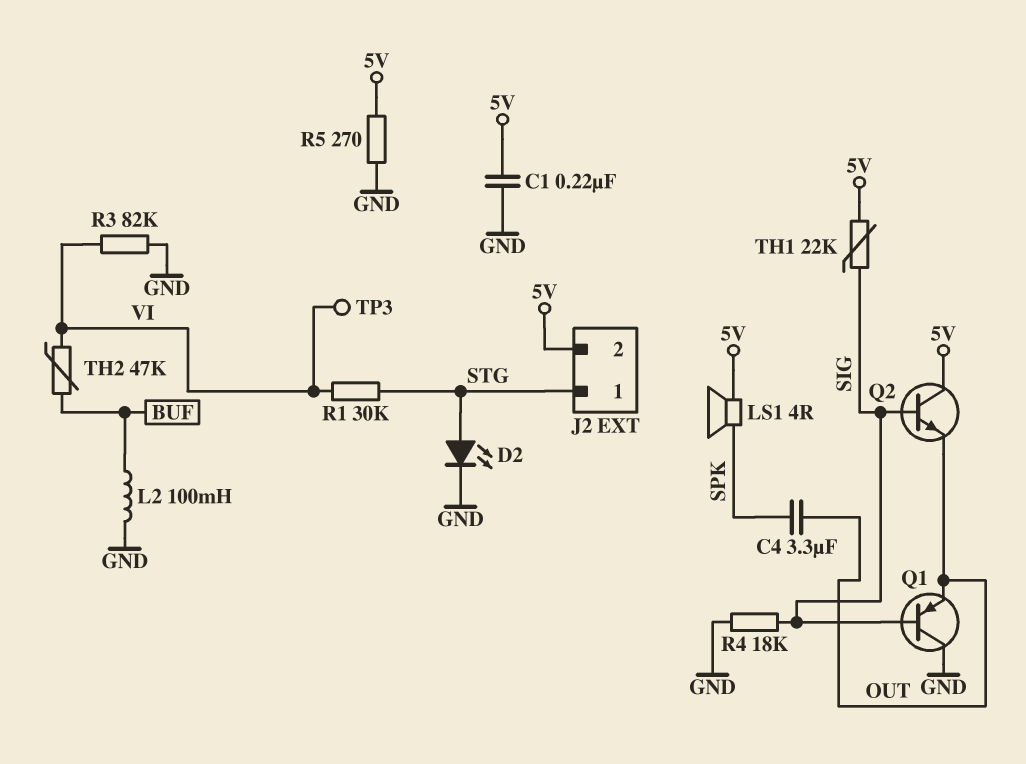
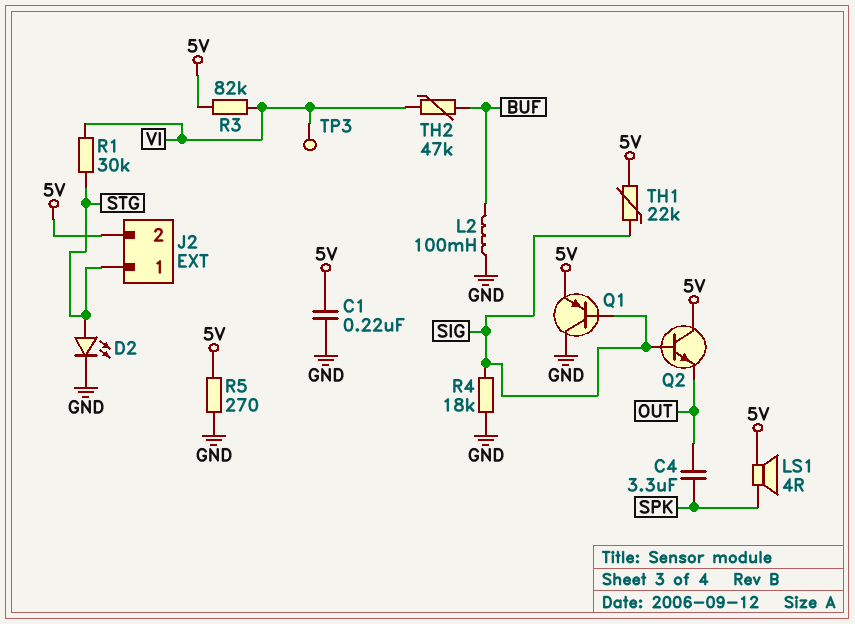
Q1: PNP (B SIG, C GND, E OUT) -> PNP (B SIG, C GND, E 5V)
R3: 82k (GND, VI) -> 82k (5V, VI)

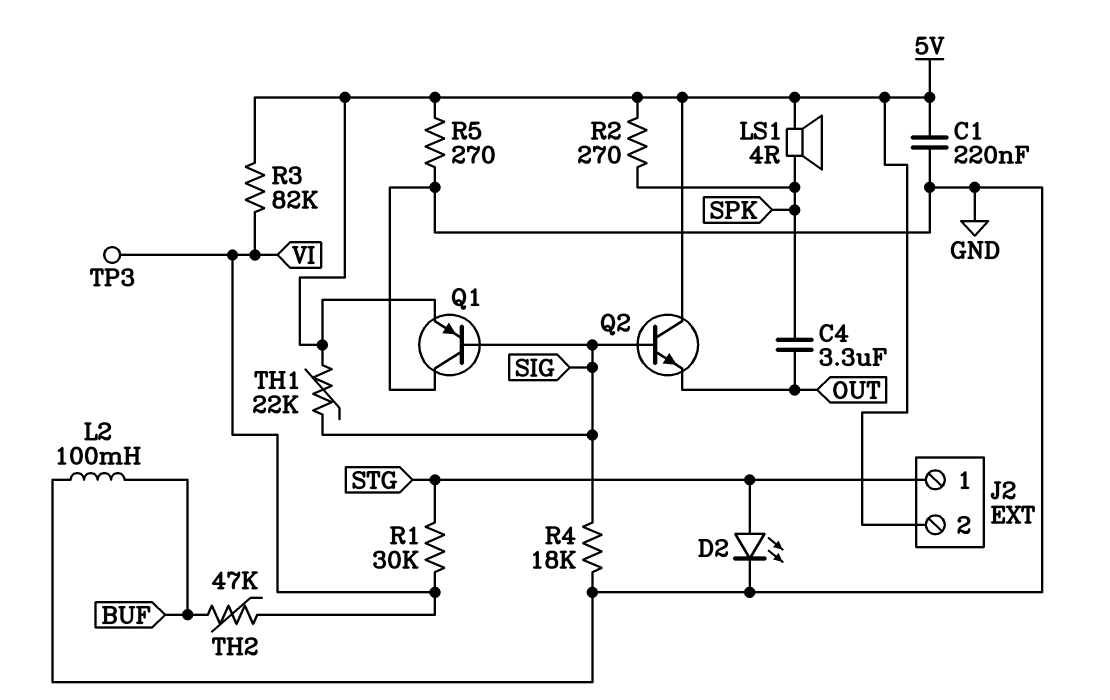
R2: none -> 270 (5V, SPK)

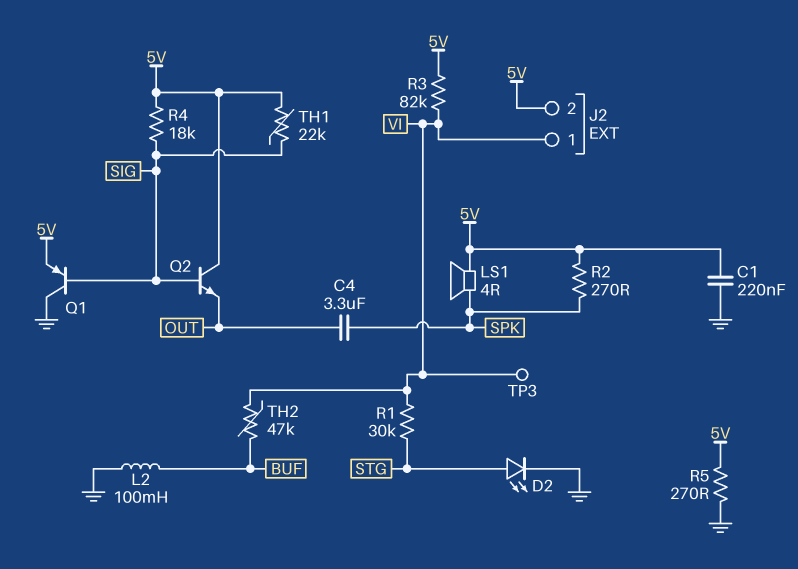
J2 pin 1: STG -> VI
R4: 18k (GND, SIG) -> 18k (5V, SIG)

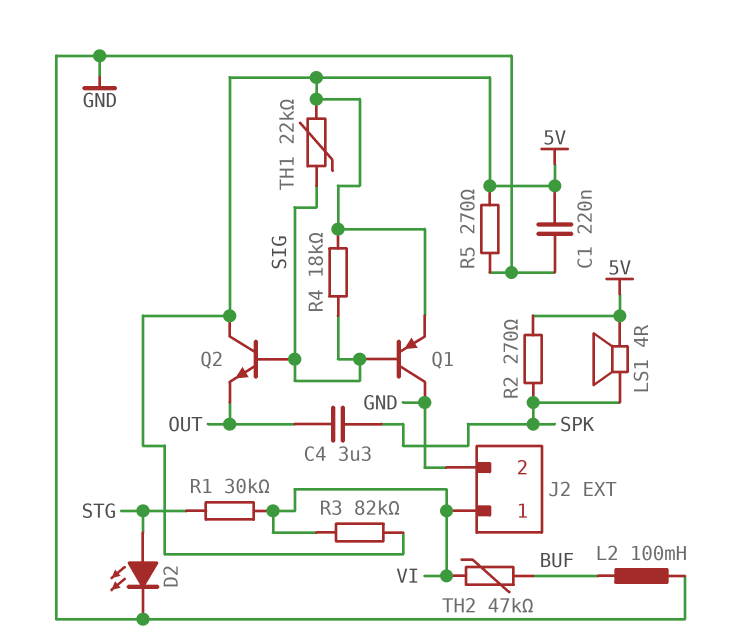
J2 pin 2: 5V -> GND
TP3: test point (VI) -> none

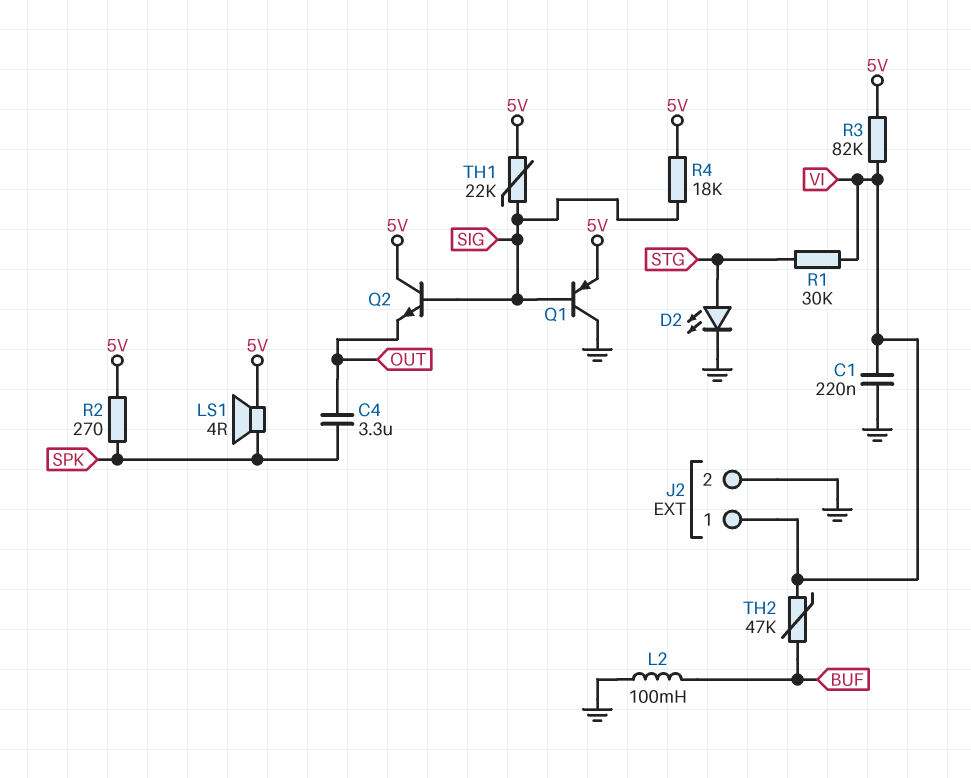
C1: 220nF (5V, GND) -> 220nF (GND, VI)
R5: 270 (5V, GND) -> none

